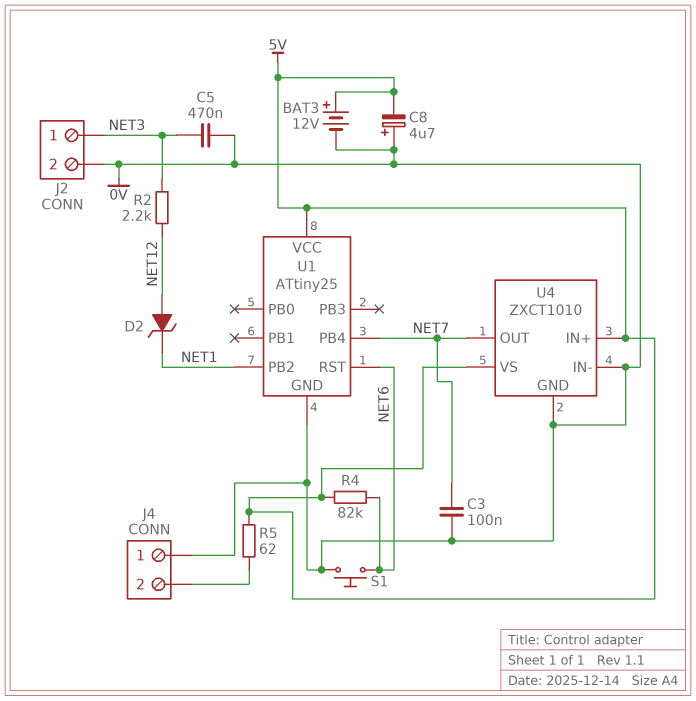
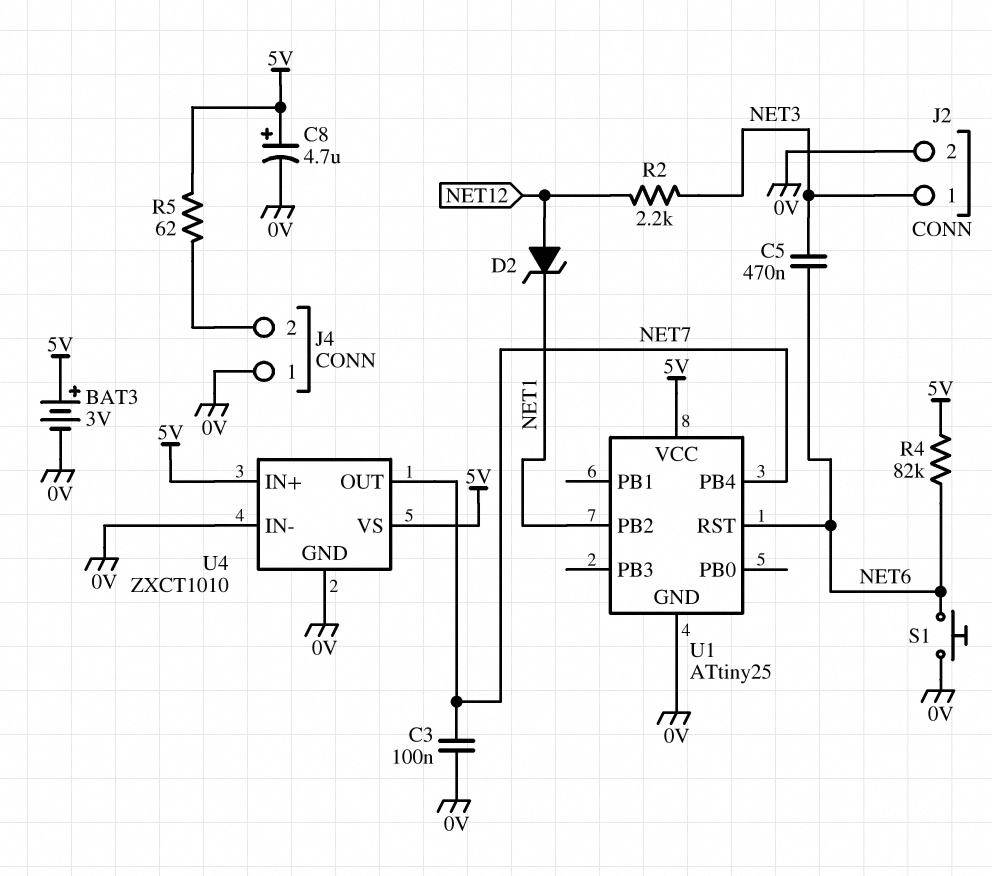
BAT3: 12V (plus 5V, minus 0V) -> 3V (plus 5V, minus 0V)
C5: 470nF (0V, NET3) -> 470nF (NET3, NET6)
C8: 4.7uF (plus 0V, minus 5V) -> 4.7uF (plus 5V, minus 0V)

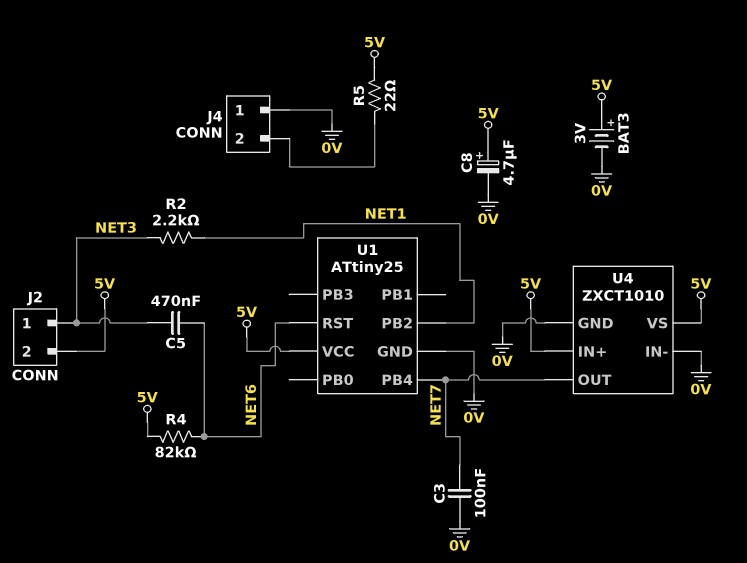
D2: zener (A NET12, K NET1) -> none
J2 pin 2: 0V -> 5V
R2: 2.2k (NET3, NET12) -> 2.2k (NET1, NET3)
R5: 62 (5V, J4/2) -> 22 (5V, J4/2)
S1: button (0V, NET6) -> none

